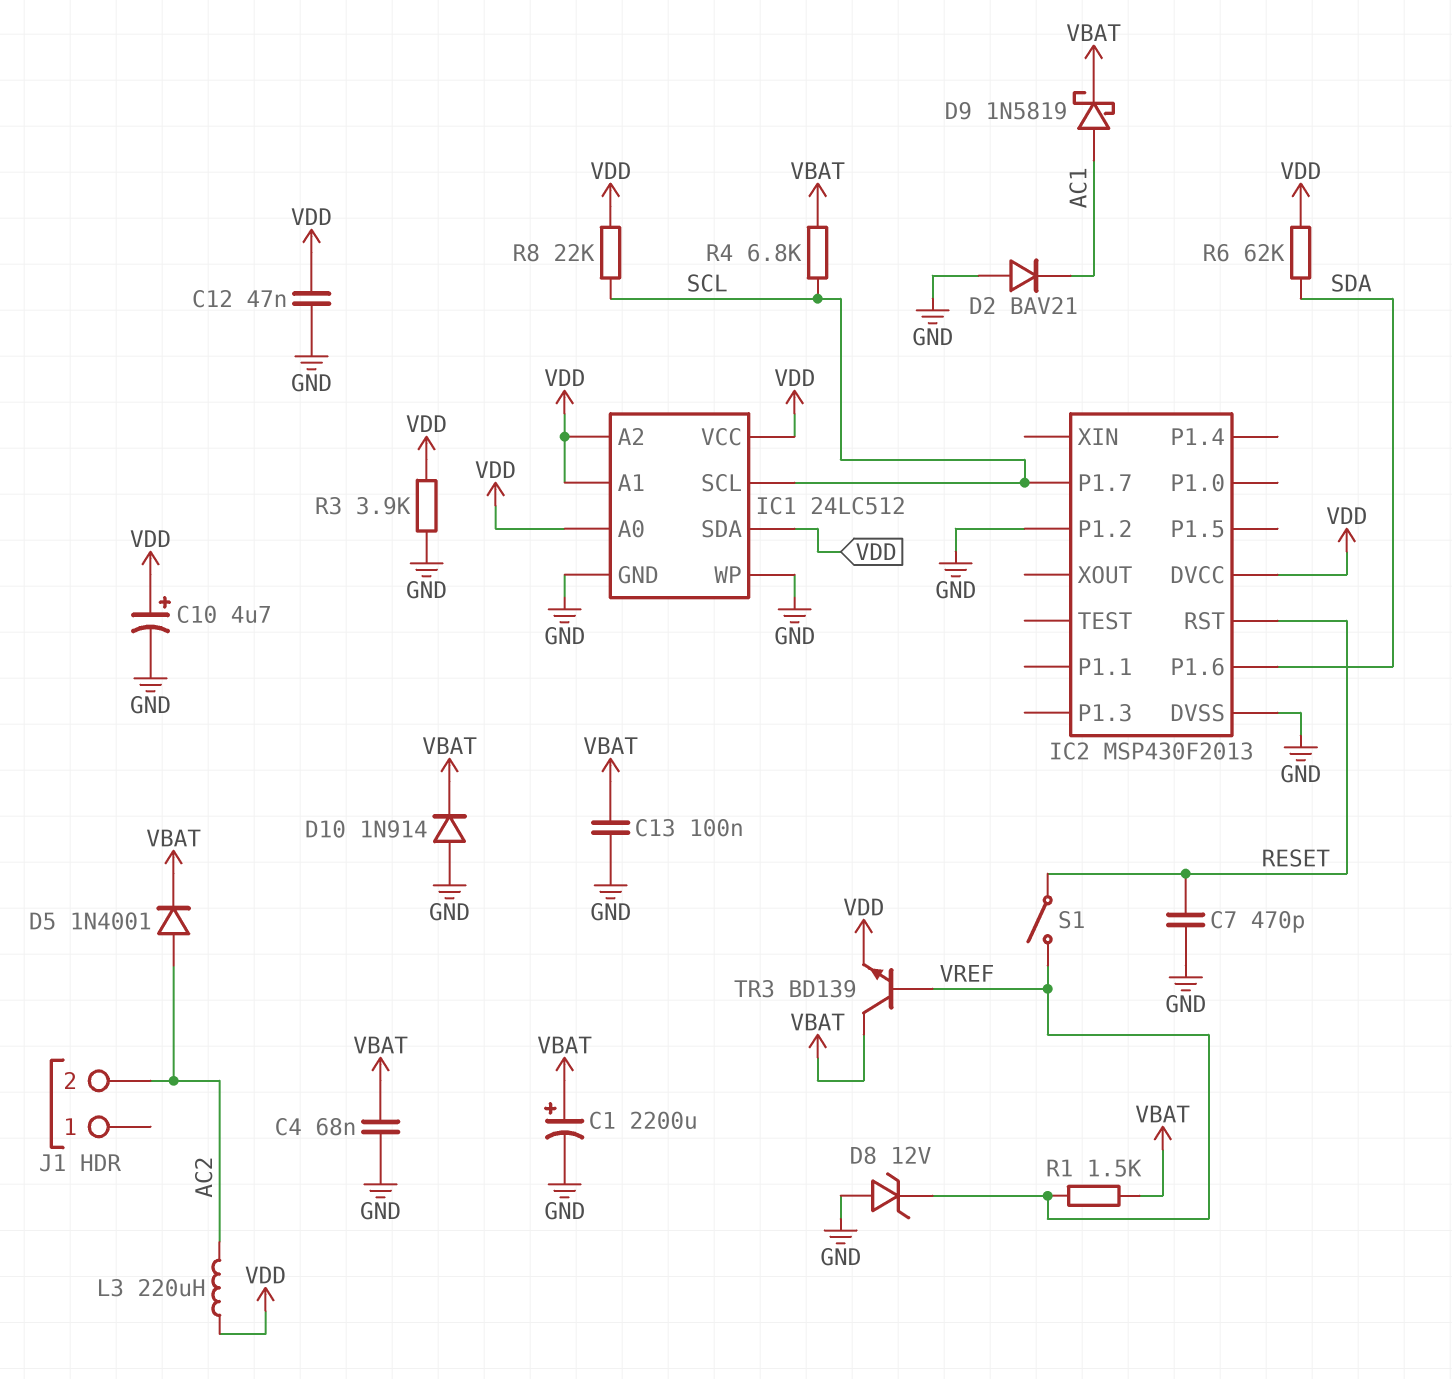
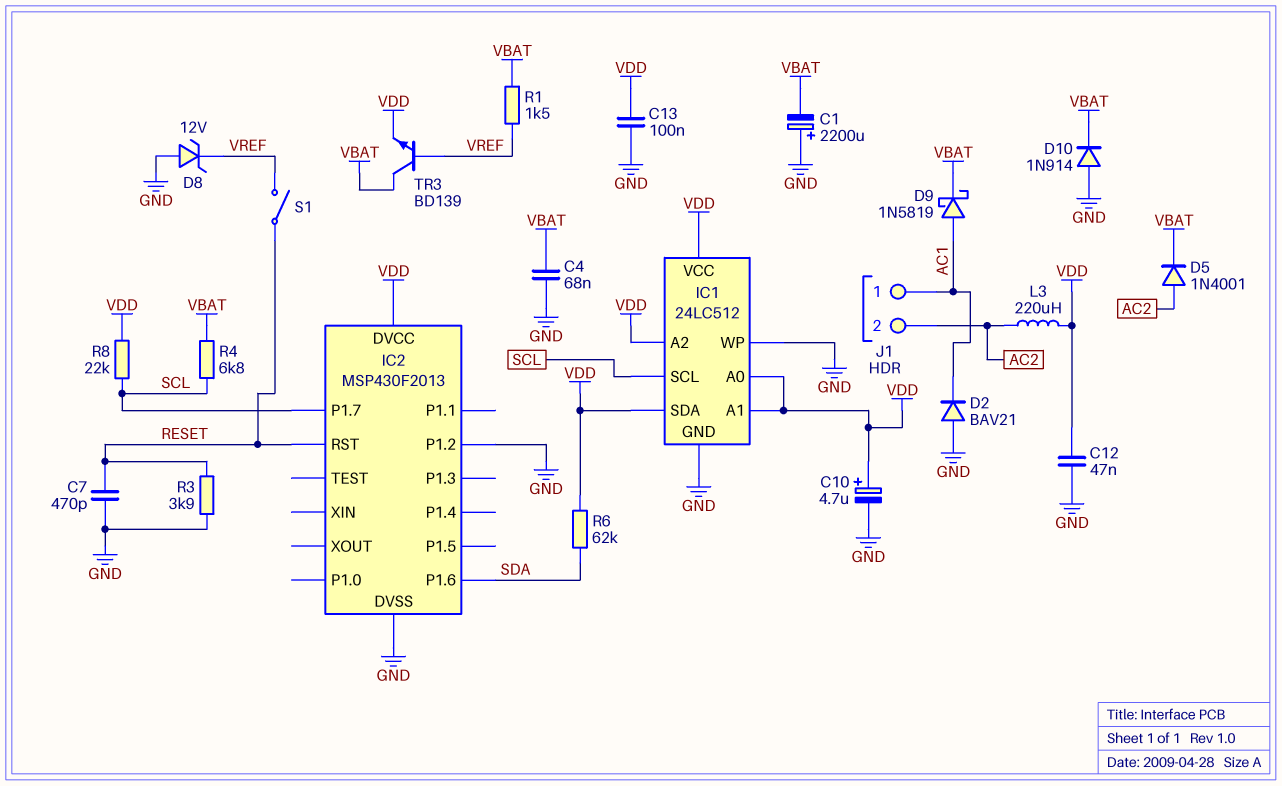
C1: 2200uF (plus VBAT, minus GND) -> 2200uF (plus GND, minus VBAT)
C13: 100nF (GND, VBAT) -> 100nF (GND, VDD)
J1 pin 1: none -> AC1
R3: 3.9k (GND, VDD) -> 3.9k (GND, RESET)

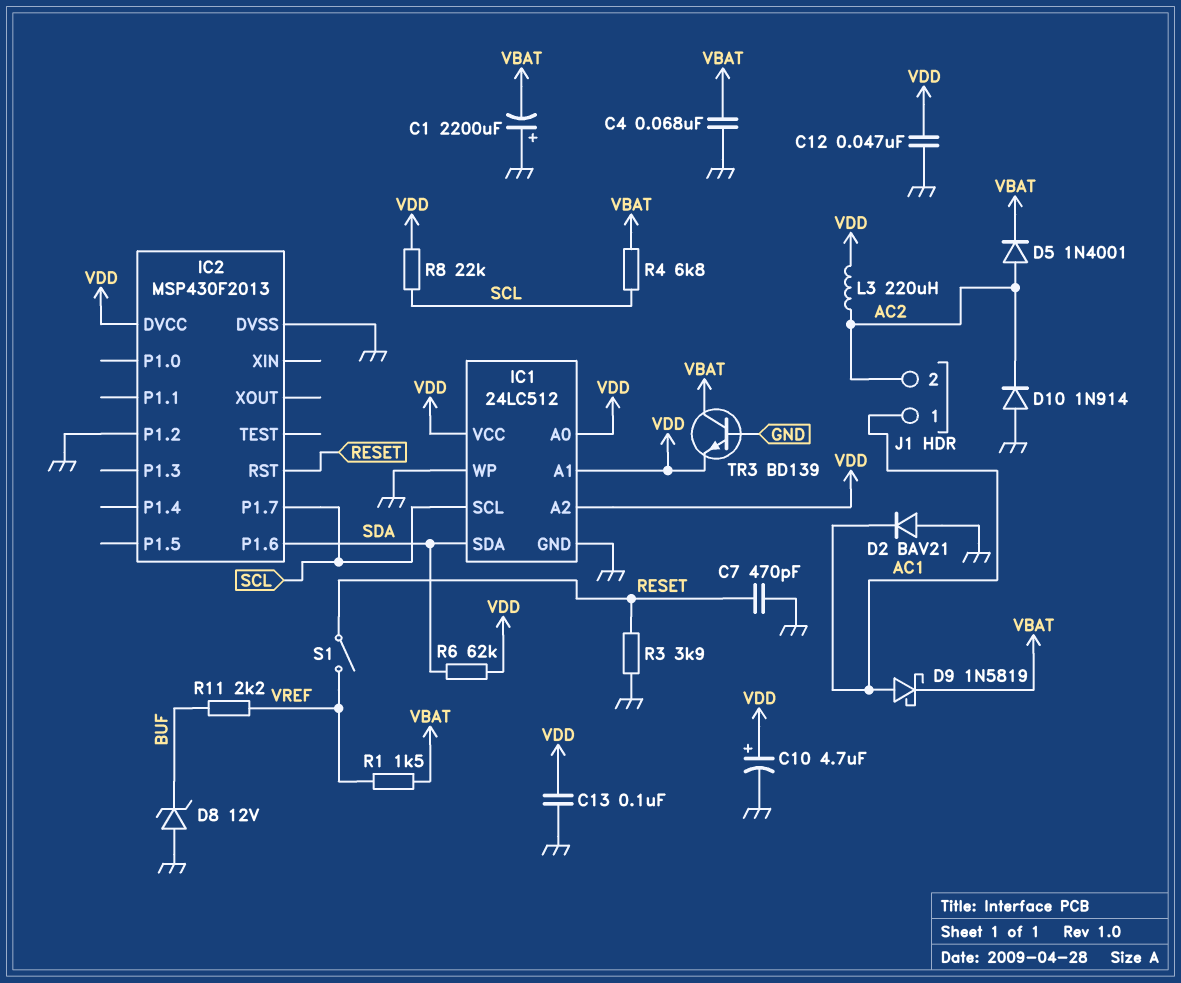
D8: zener 12V (A GND, K VREF) -> zener 12V (A GND, K BUF)
D10: diode 1N914 (A GND, K VBAT) -> diode 1N914 (A GND, K AC2)
IC1 pin SDA: VDD -> SDA
R11: none -> 2.2k (BUF, VREF)
TR3: NPN BD139 (B VREF, C VBAT, E VDD) -> NPN BD139 (B GND, C VBAT, E VDD)

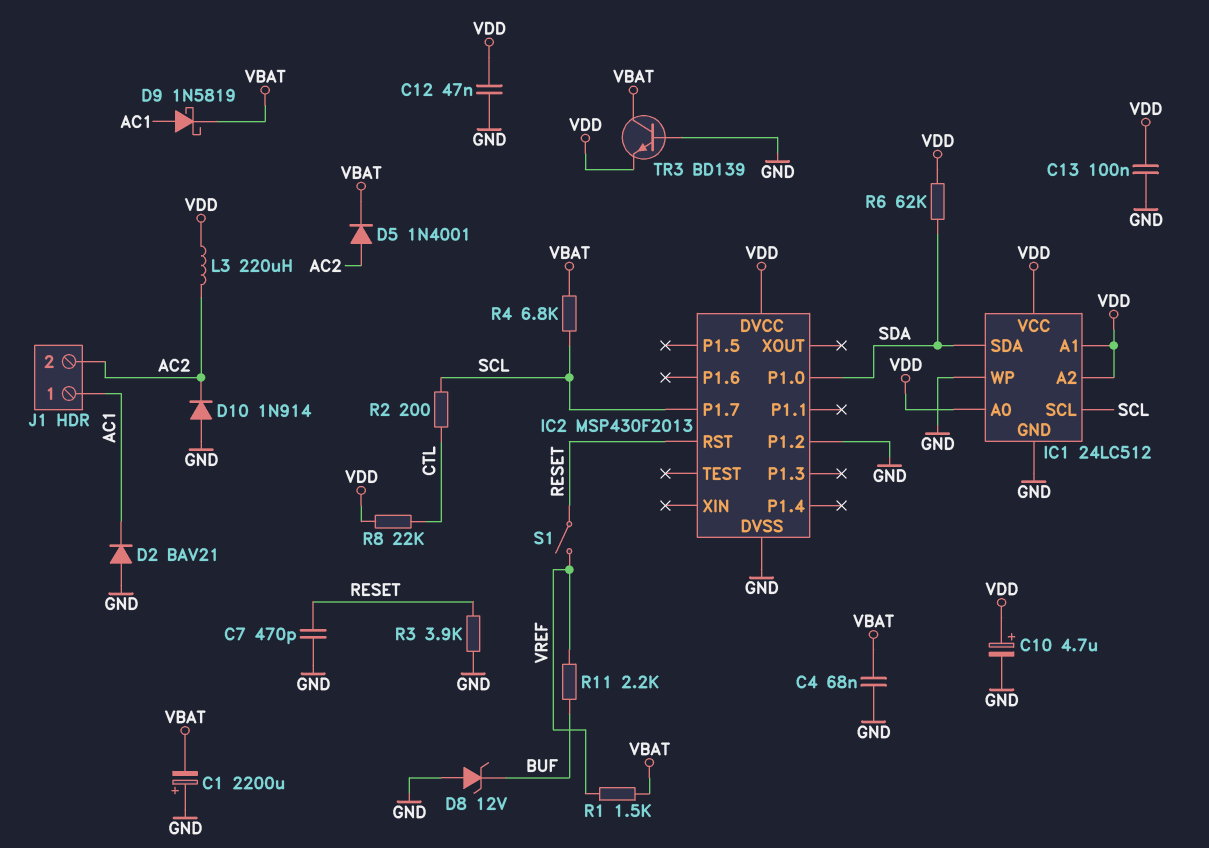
IC2 pin P1.0: none -> SDA
IC2 pin P1.6: SDA -> none
R2: none -> 200 (CTL, SCL)
R8: 22k (SCL, VDD) -> 22k (CTL, VDD)

